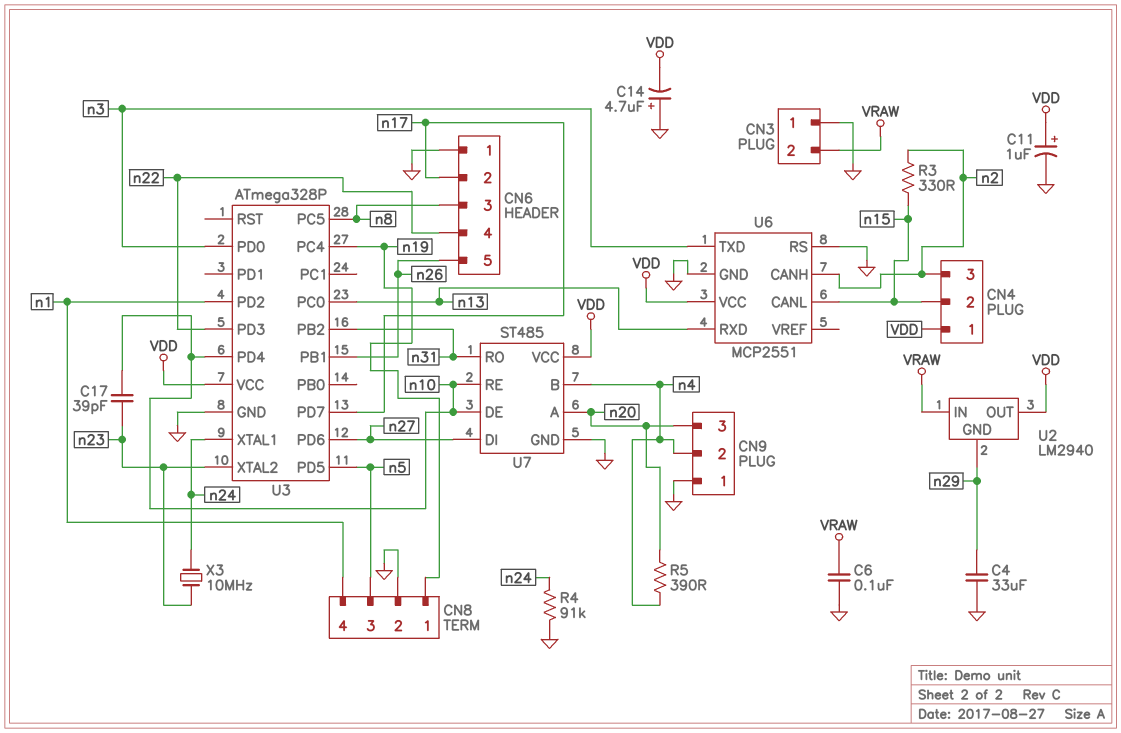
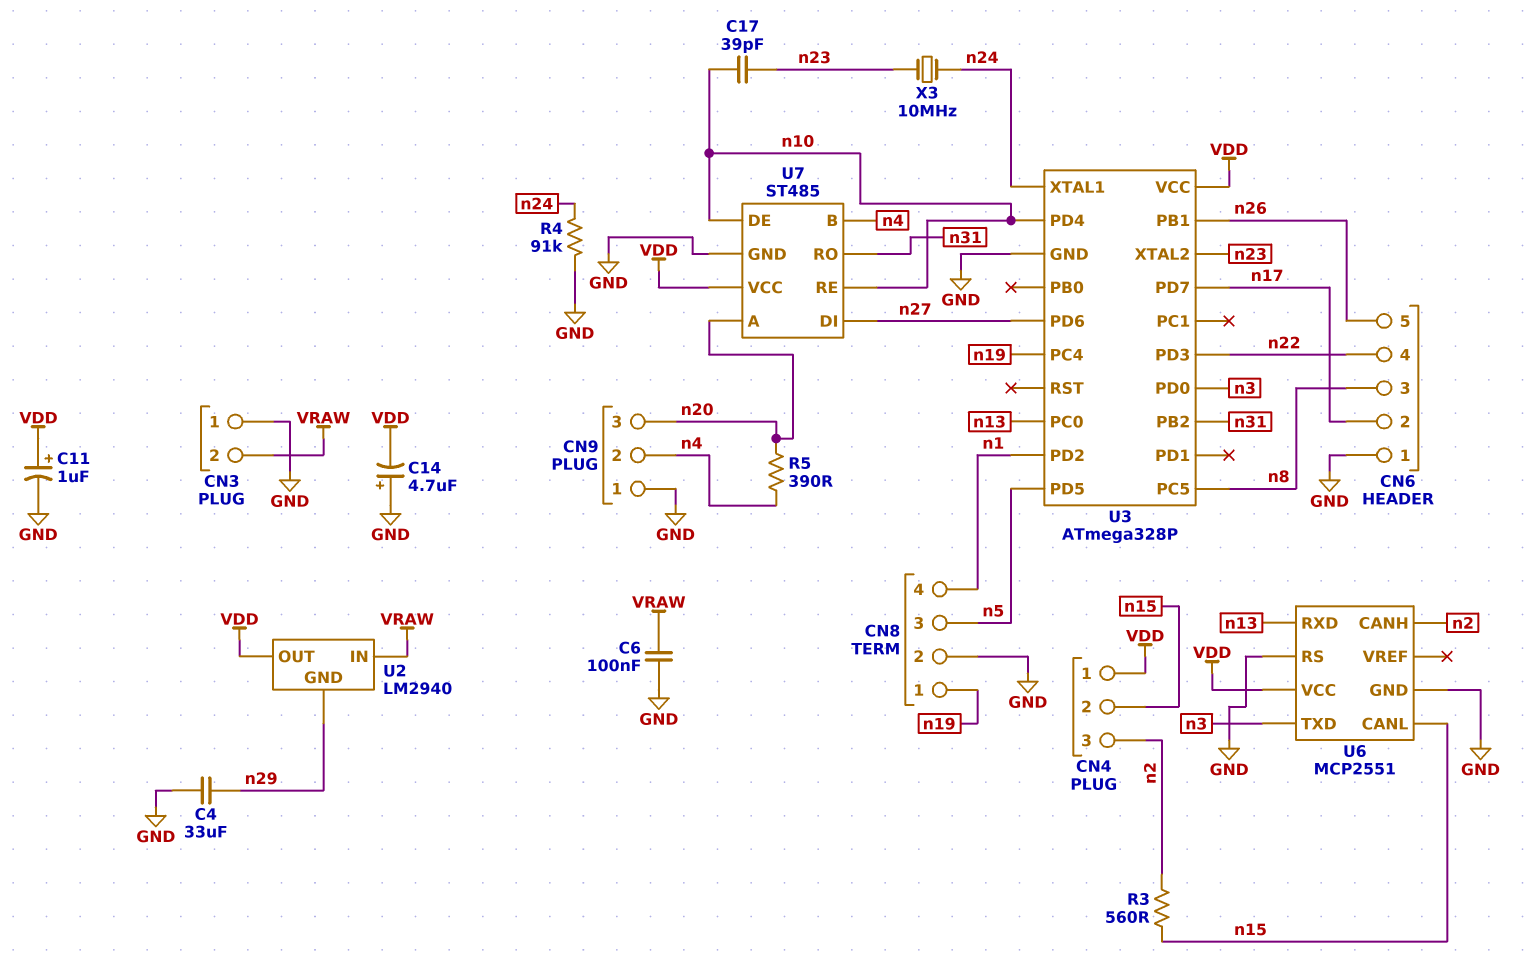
R3: 330 (n2, n15) -> 560 (n2, n15)

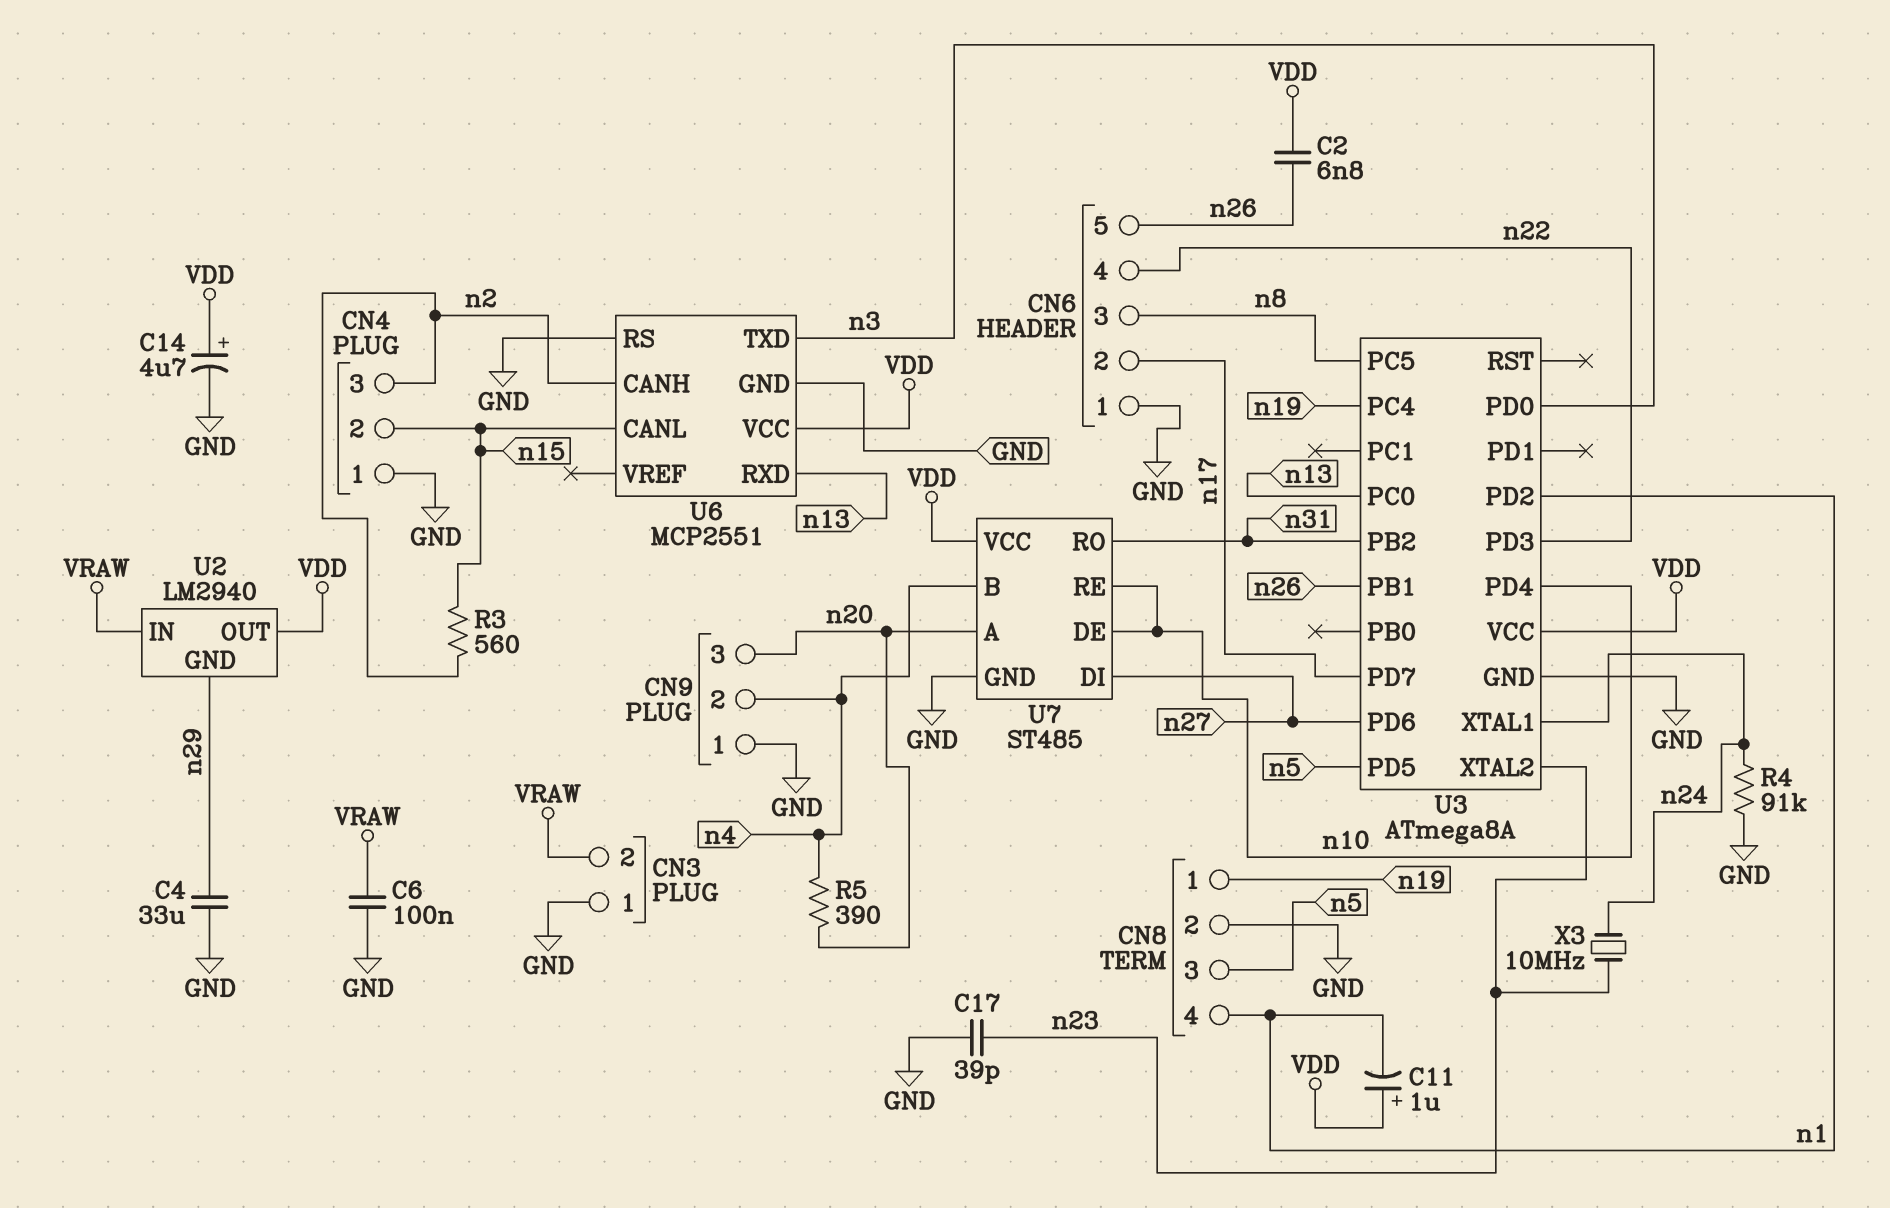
C2: none -> 6.8nF (VDD, n26)
C11: 1uF (plus VDD, minus GND) -> 1uF (plus VDD, minus n1)
C14: 4.7uF (plus GND, minus VDD) -> 4.7uF (plus VDD, minus GND)
C17: 39pF (n10, n23) -> 39pF (GND, n23)
CN4 pin 1: VDD -> GND
U3: ATmega328P -> ATmega8A

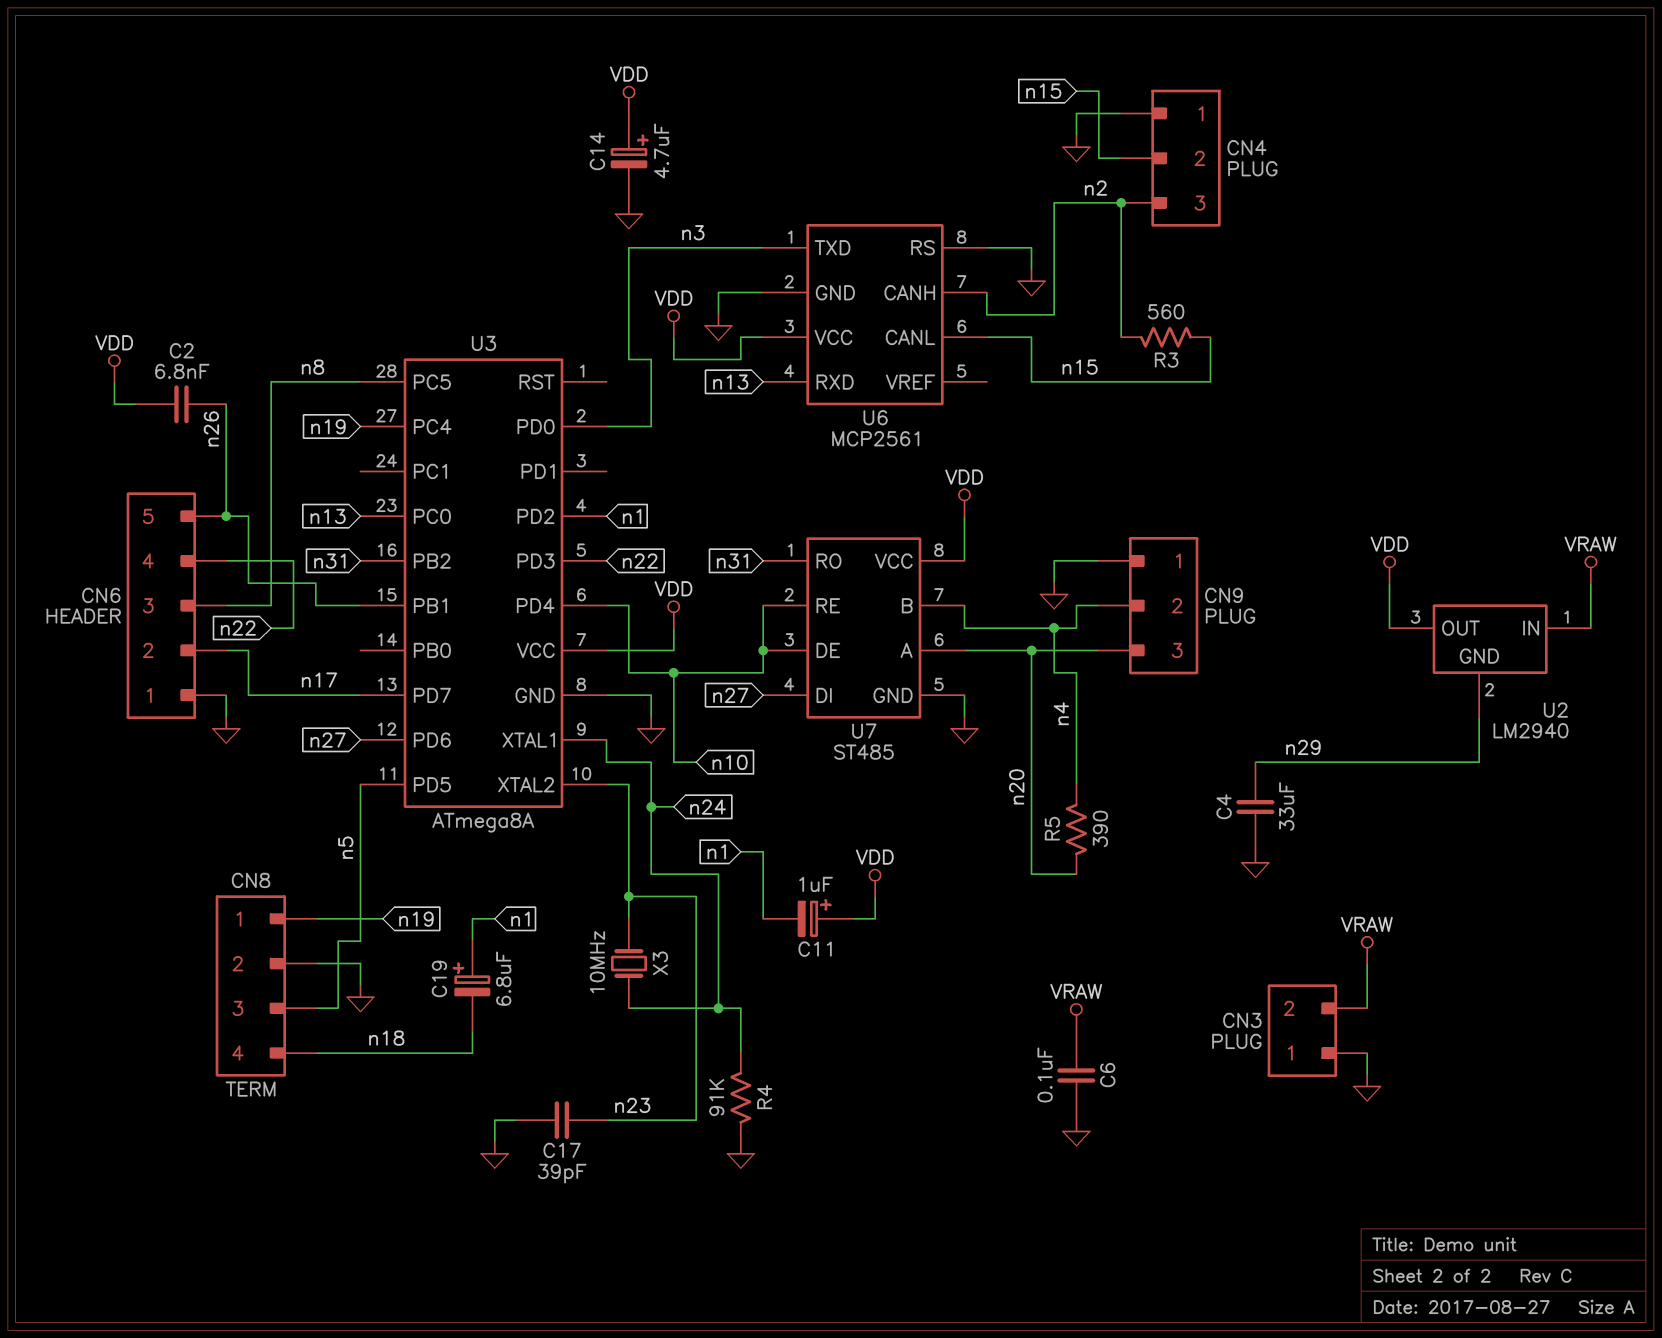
C19: none -> 6.8uF (plus n1, minus n18)
CN8 pin 4: n1 -> n18
U6: MCP2551 -> MCP2561

